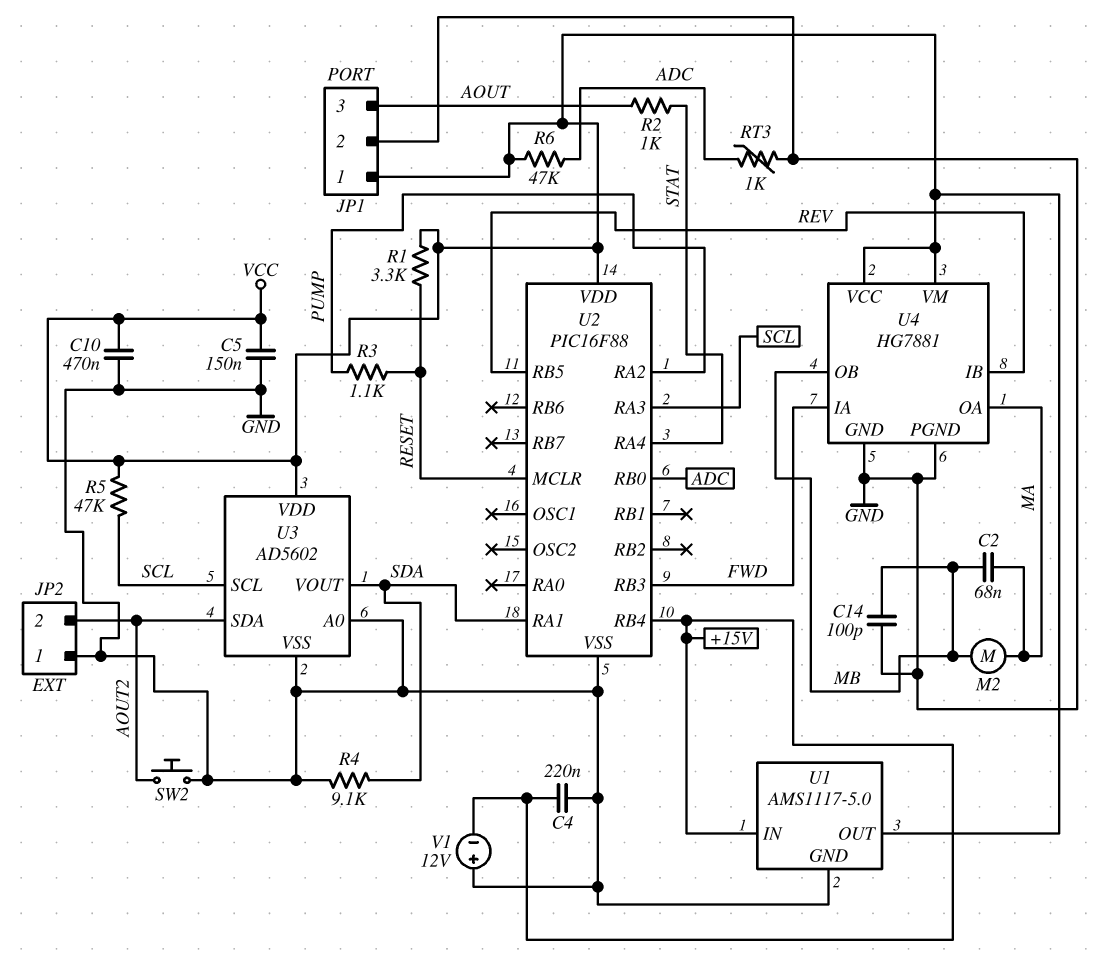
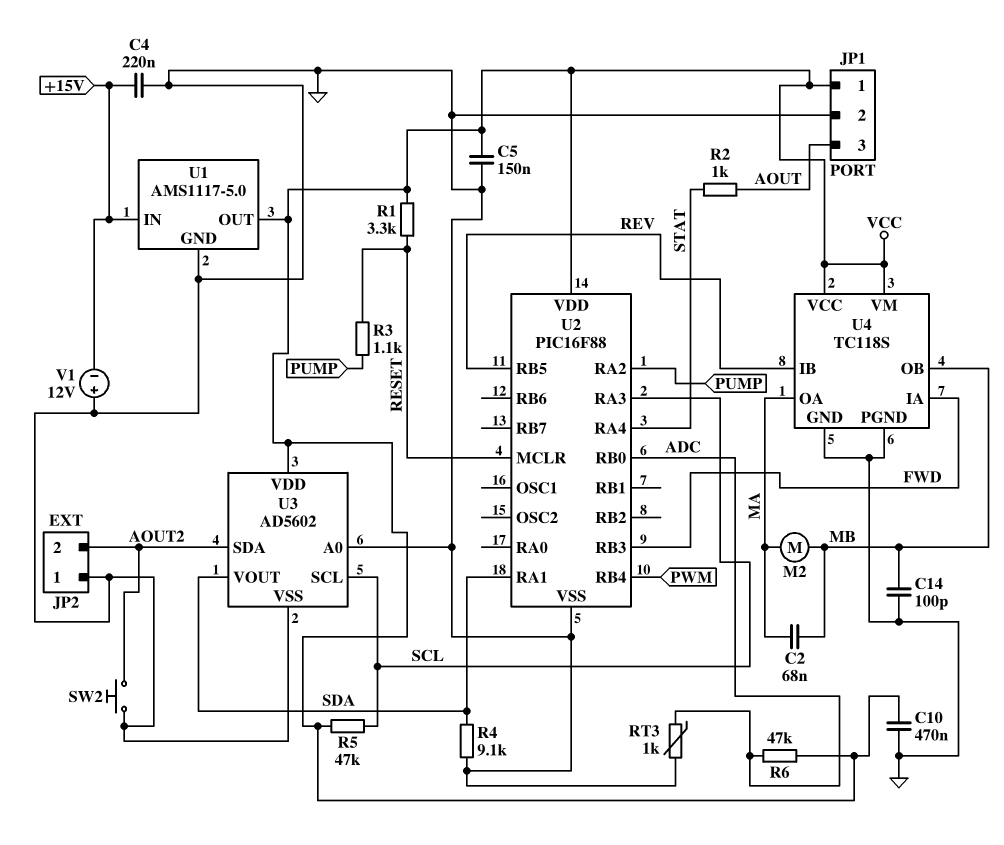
U2 pin RB4: +15V -> PWM
U4: HG7881 -> TC118S

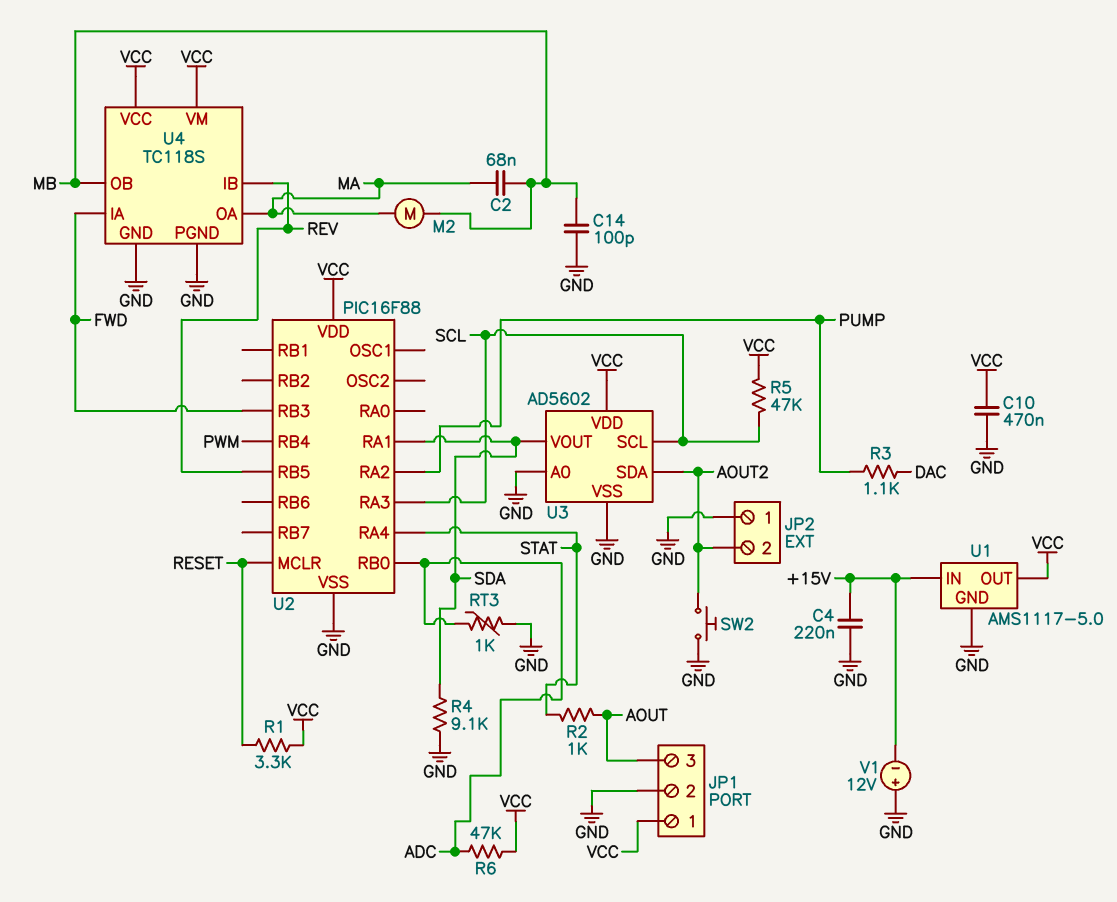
C5: 150nF (GND, VCC) -> none
R3: 1.1k (PUMP, RESET) -> 1.1k (DAC, PUMP)

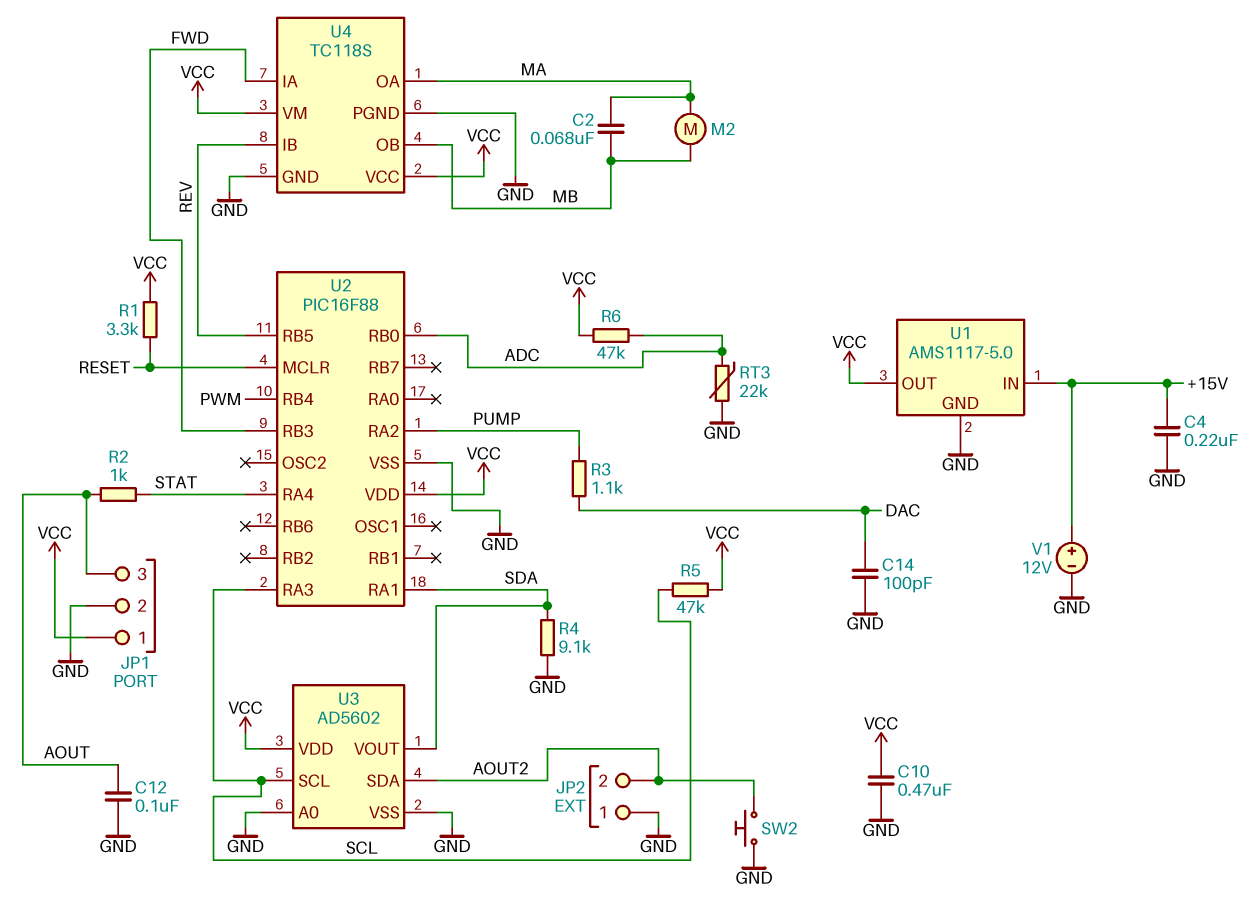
C12: none -> 100nF (AOUT, GND)
C14: 100pF (GND, MB) -> 100pF (DAC, GND)
RT3: 1k (ADC, GND) -> 22k (ADC, GND)
V1: 12V (plus GND, minus +15V) -> 12V (plus +15V, minus GND)

